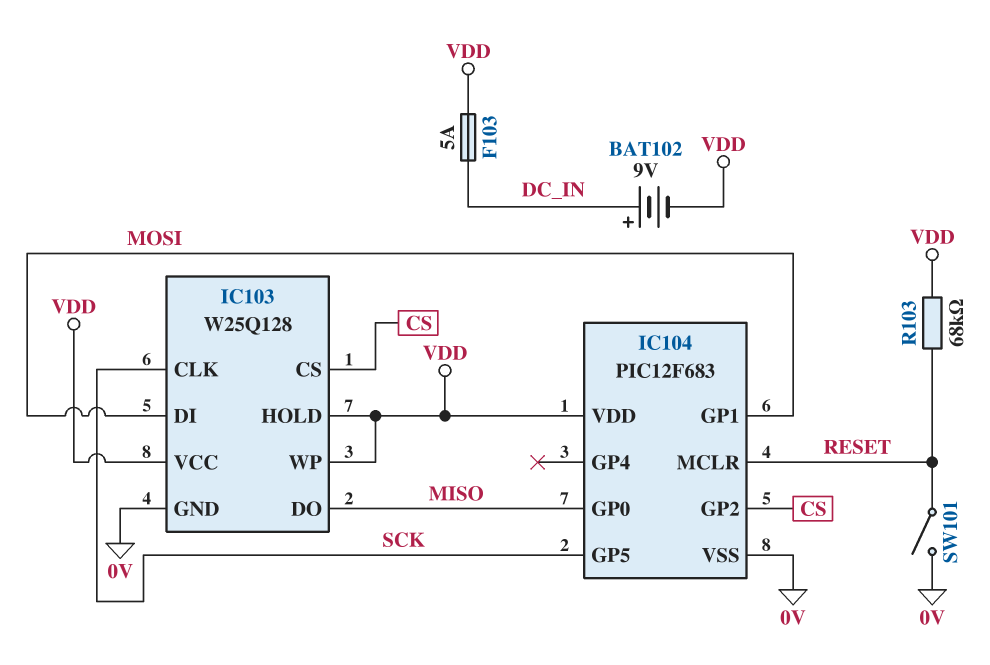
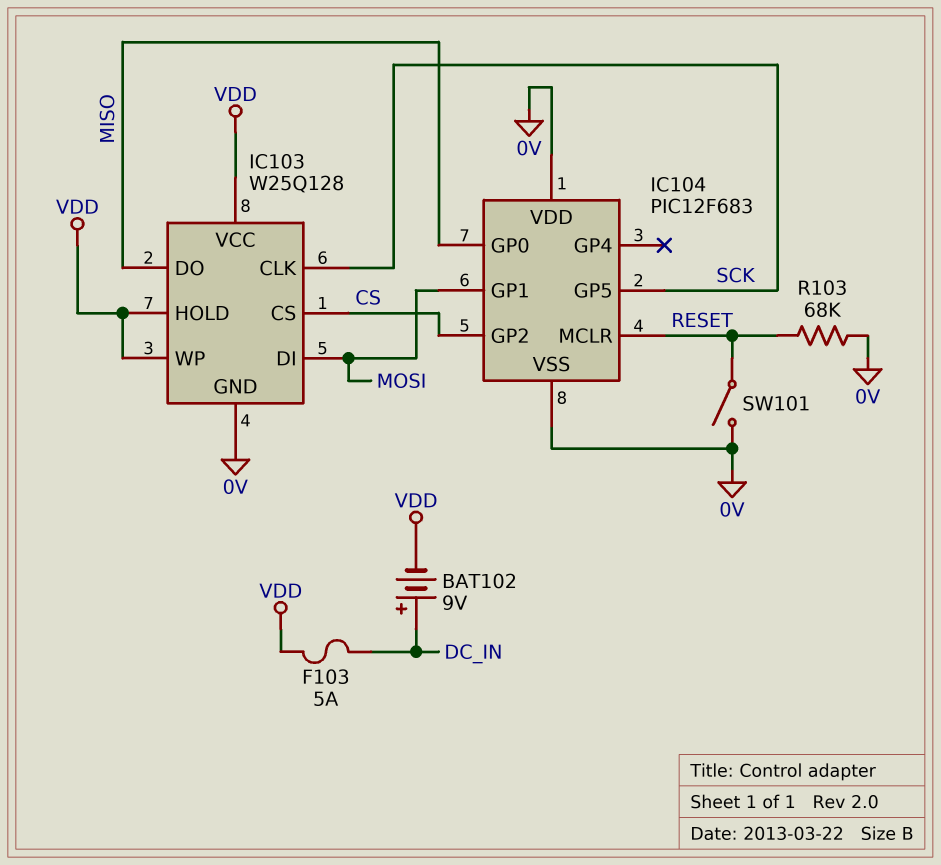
IC104 pin VDD: VDD -> 0V
R103: 68k (RESET, VDD) -> 68k (0V, RESET)

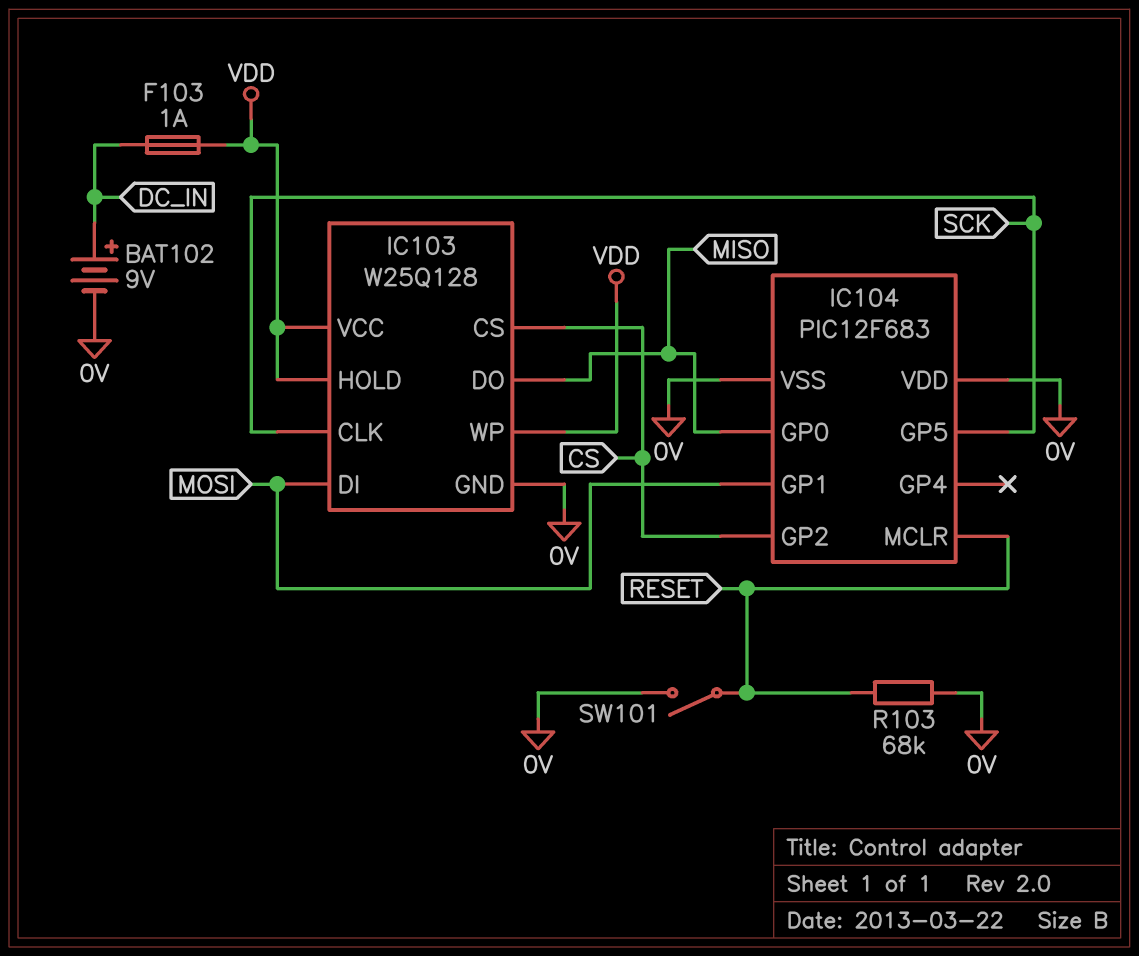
BAT102: 9V (plus DC_IN, minus VDD) -> 9V (plus DC_IN, minus 0V)
F103: 5A (DC_IN, VDD) -> 1A (DC_IN, VDD)

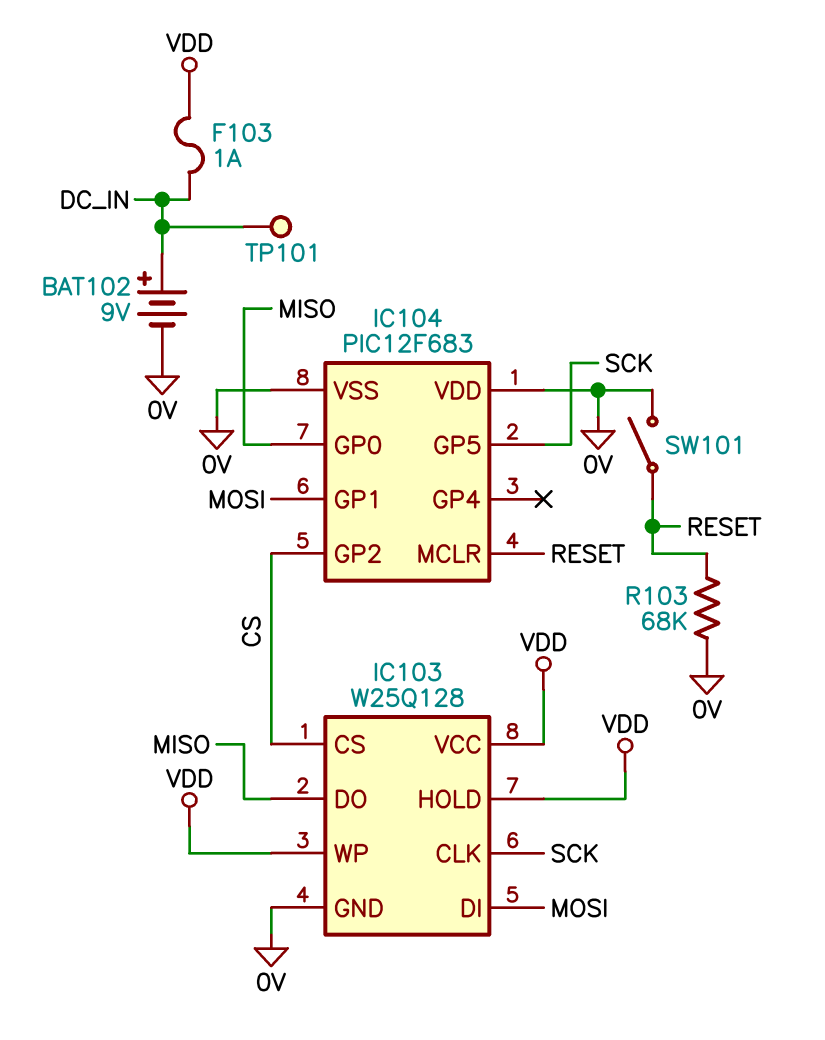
TP101: none -> test point (DC_IN)

